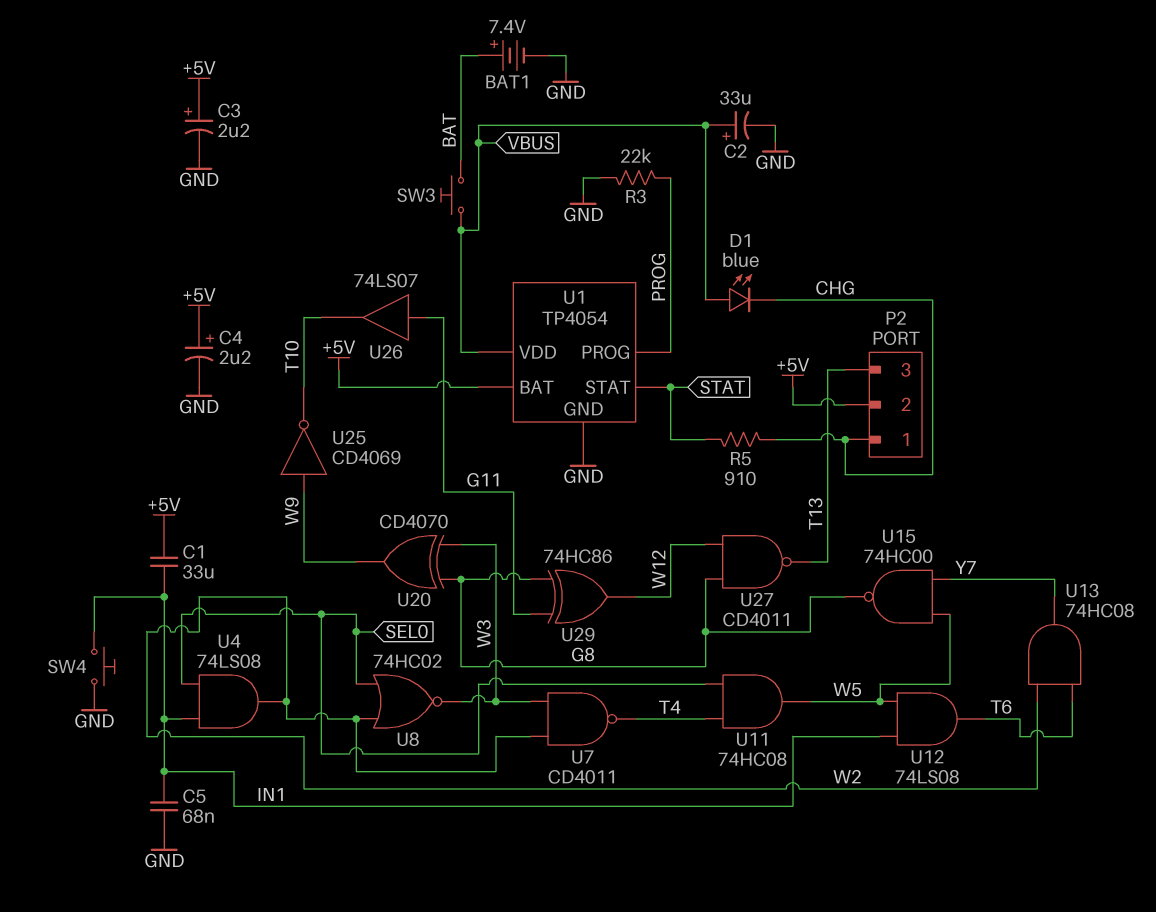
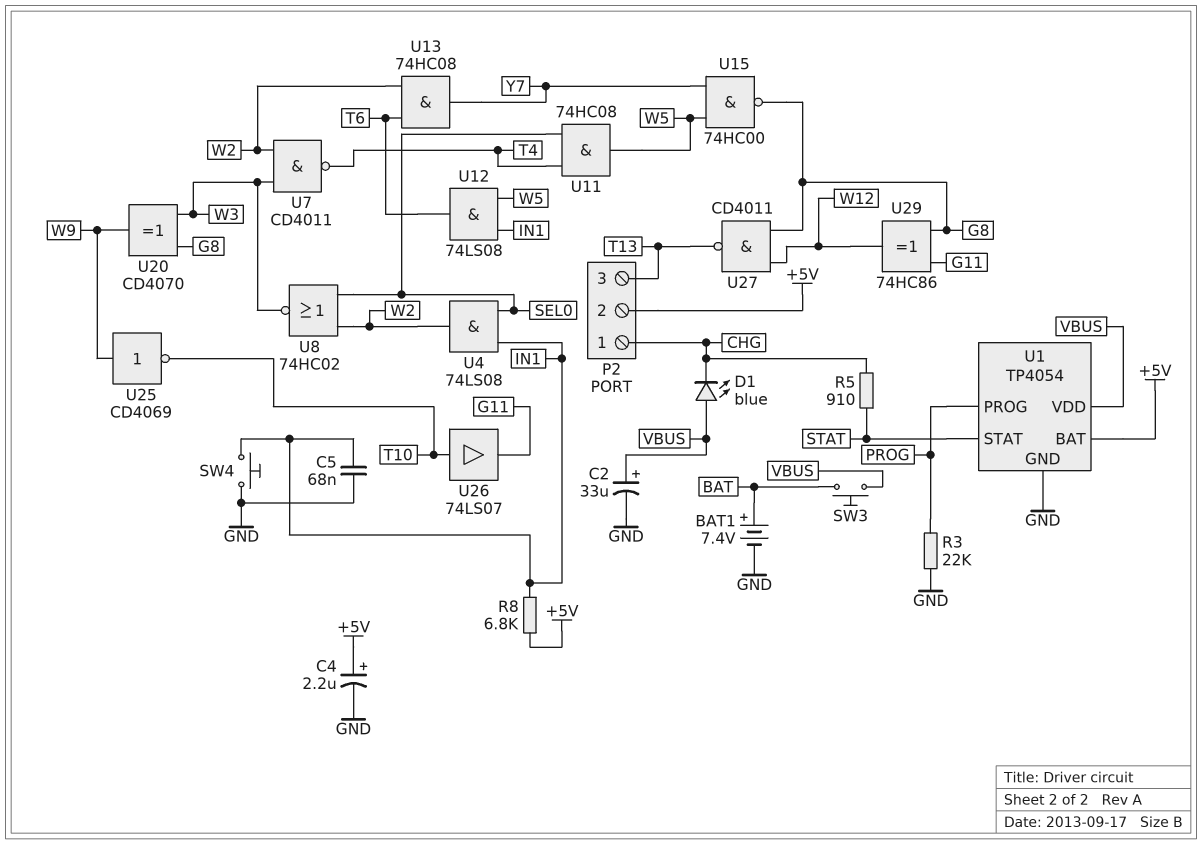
C1: 33uF (+5V, IN1) -> none
C3: 2.2uF (plus +5V, minus GND) -> none
R8: none -> 6.8k (+5V, IN1)
U26: buffer 74LS07 (in G11, out T10) -> buffer 74LS07 (in T10, out G11)

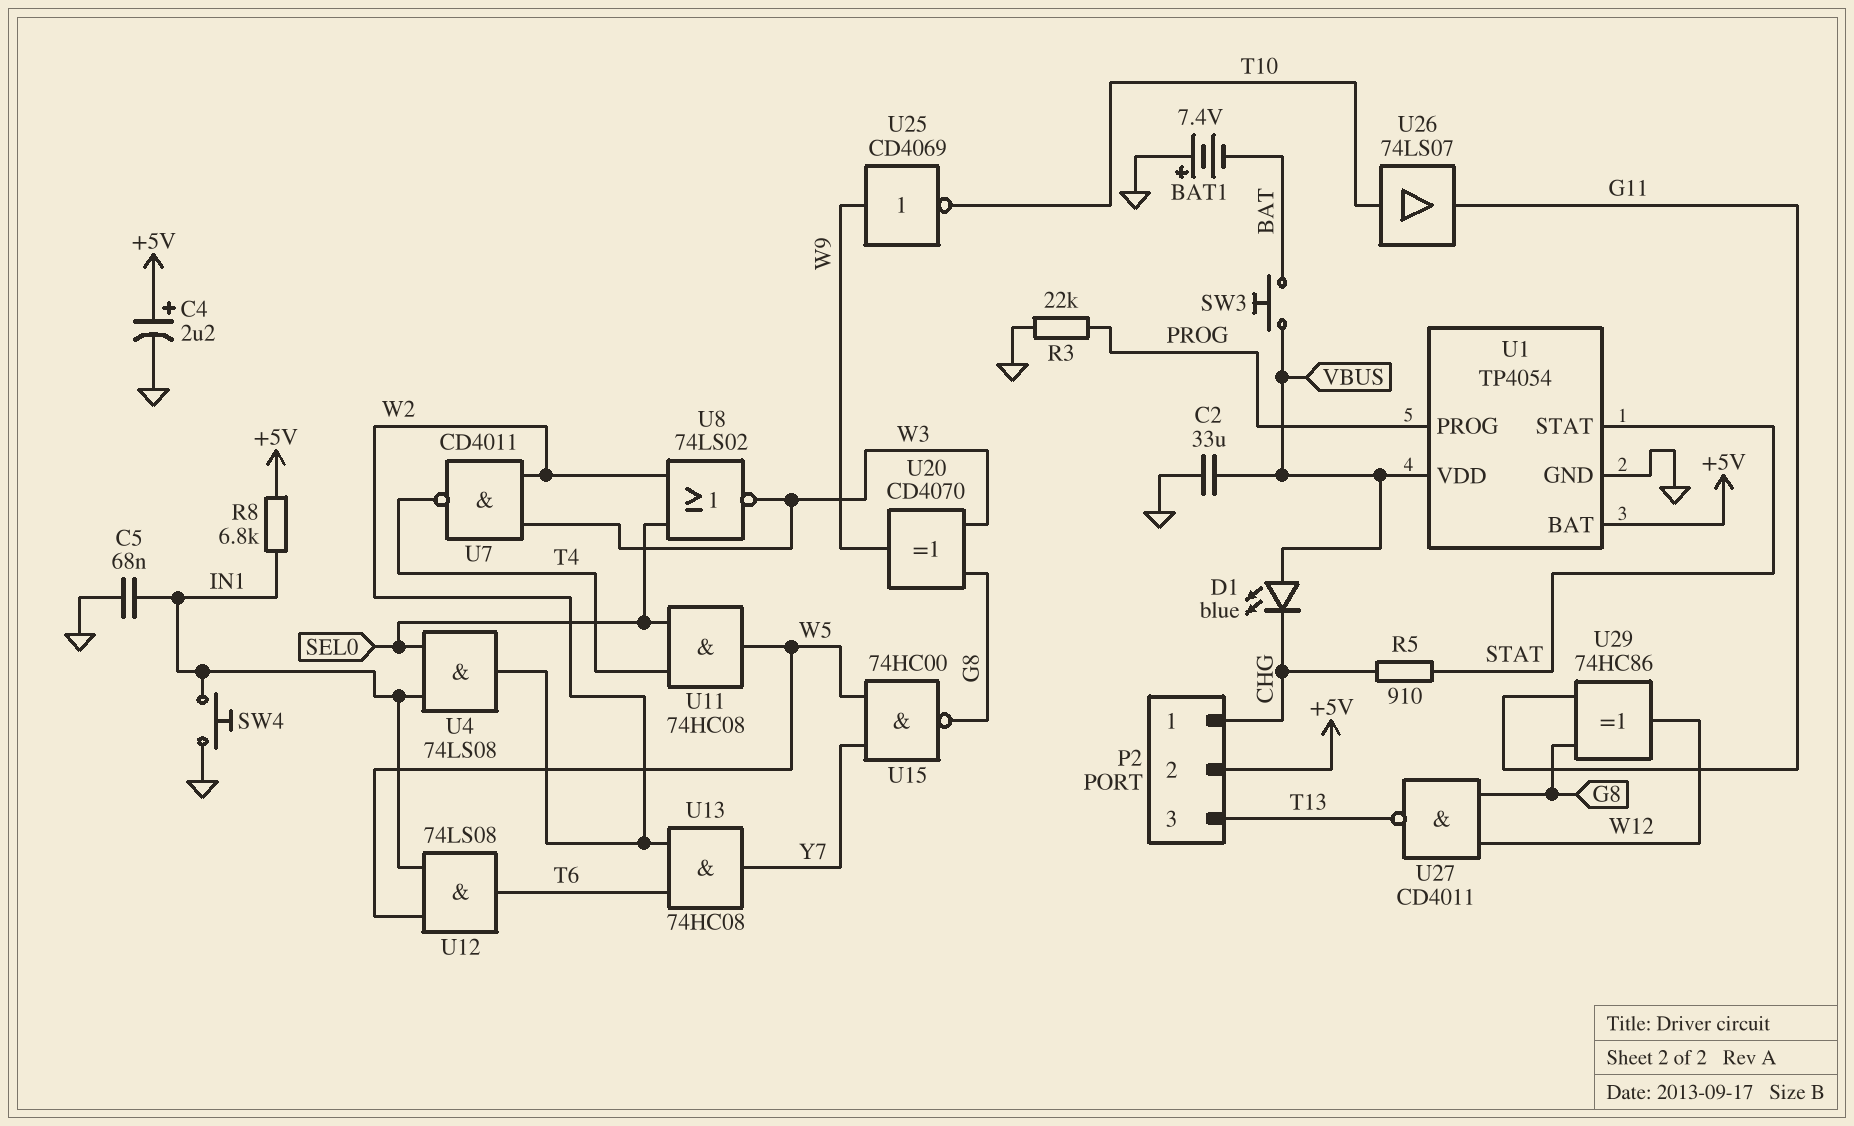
BAT1: 7.4V (plus BAT, minus GND) -> 7.4V (plus GND, minus BAT)
C2: 33uF (plus VBUS, minus GND) -> 33uF (GND, VBUS)
U8: NOR 74HC02 (in SEL0, in W2, out W3) -> NOR 74LS02 (in SEL0, in W2, out W3)

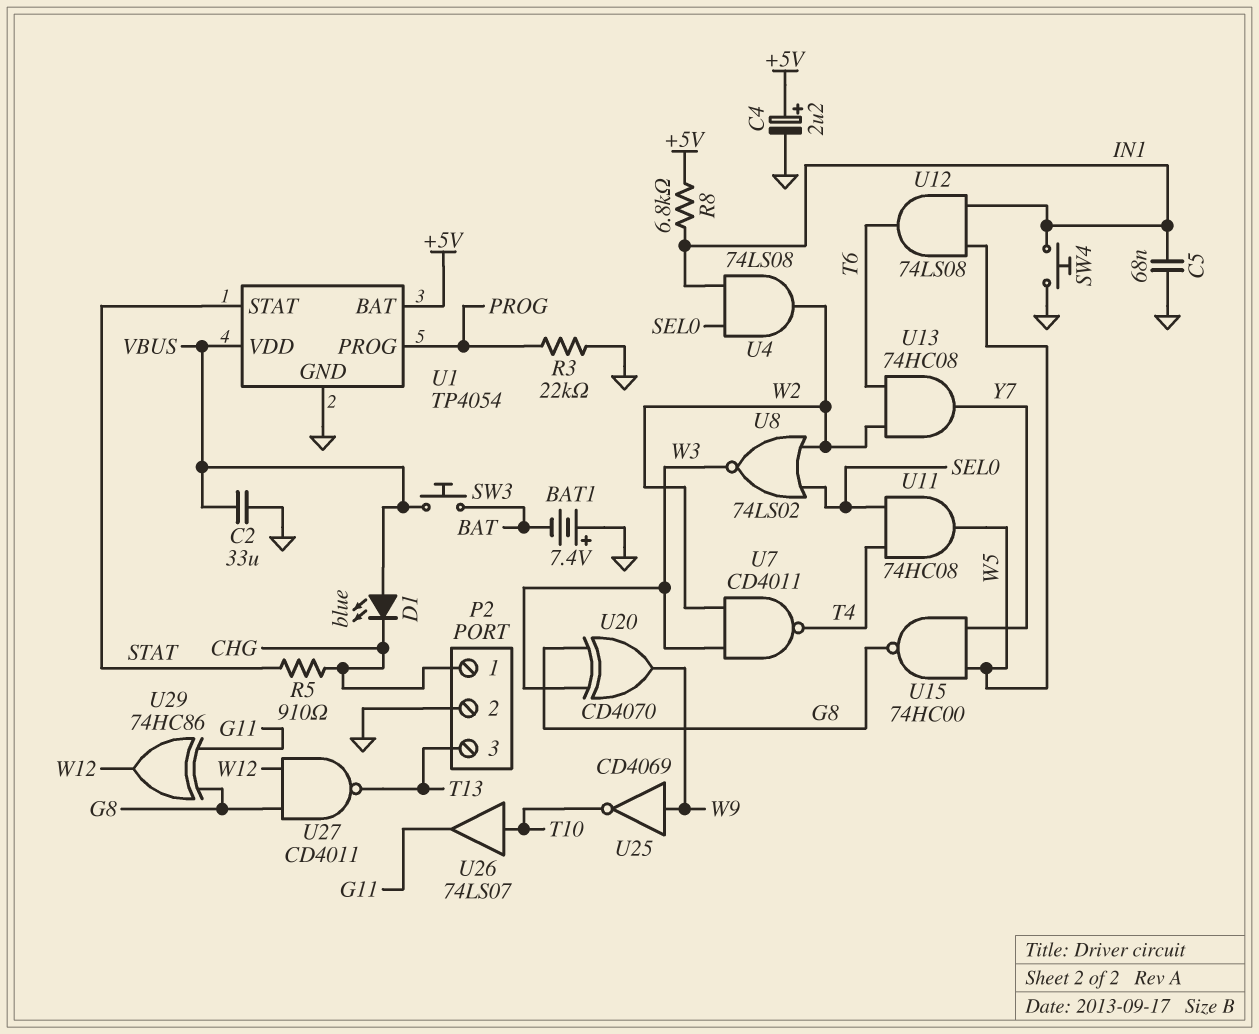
P2 pin 2: +5V -> GND

